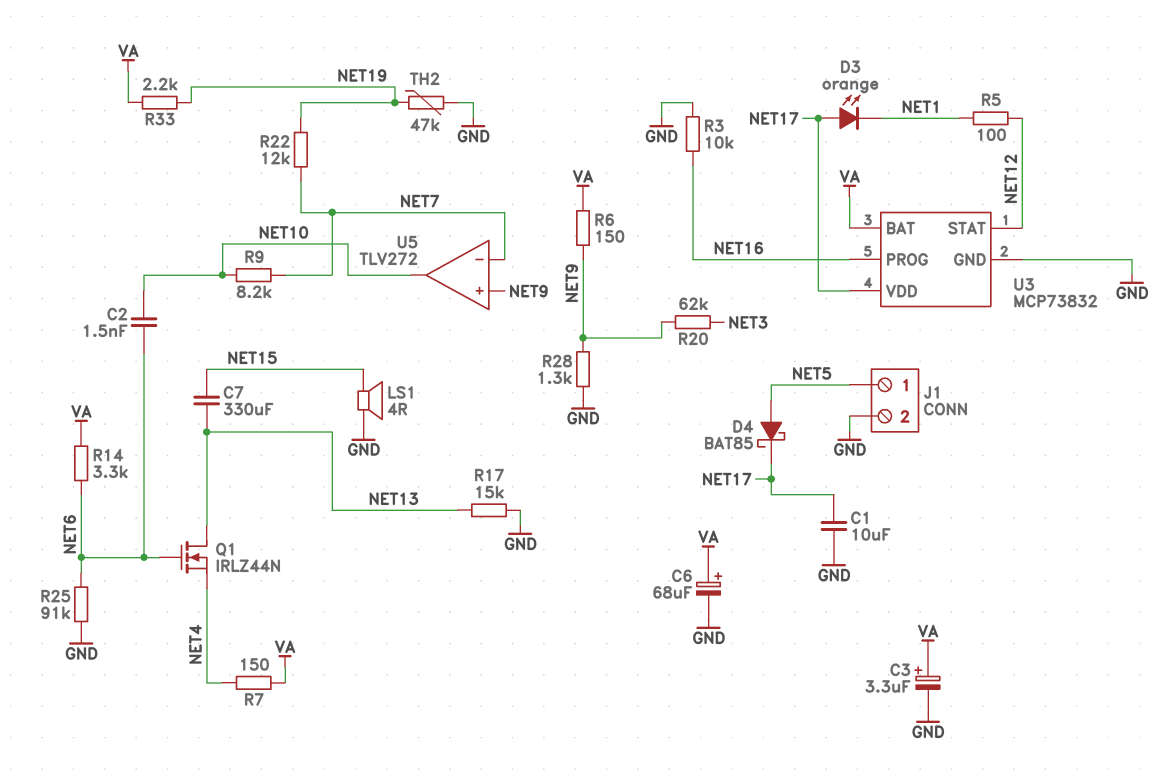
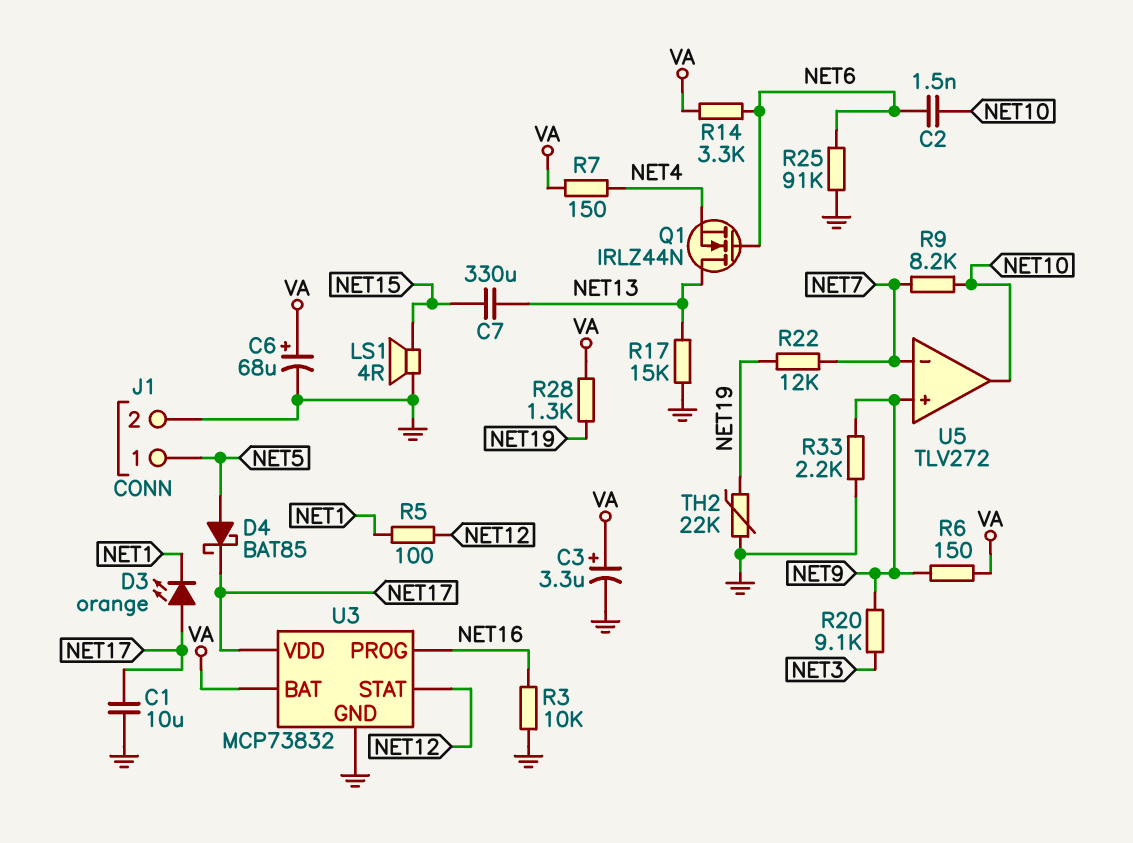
R20: 62k (NET3, NET9) -> 9.1k (NET3, NET9)
R28: 1.3k (GND, NET9) -> 1.3k (NET19, VA)
R33: 2.2k (NET19, VA) -> 2.2k (GND, NET9)
TH2: 47k (GND, NET19) -> 22k (GND, NET19)

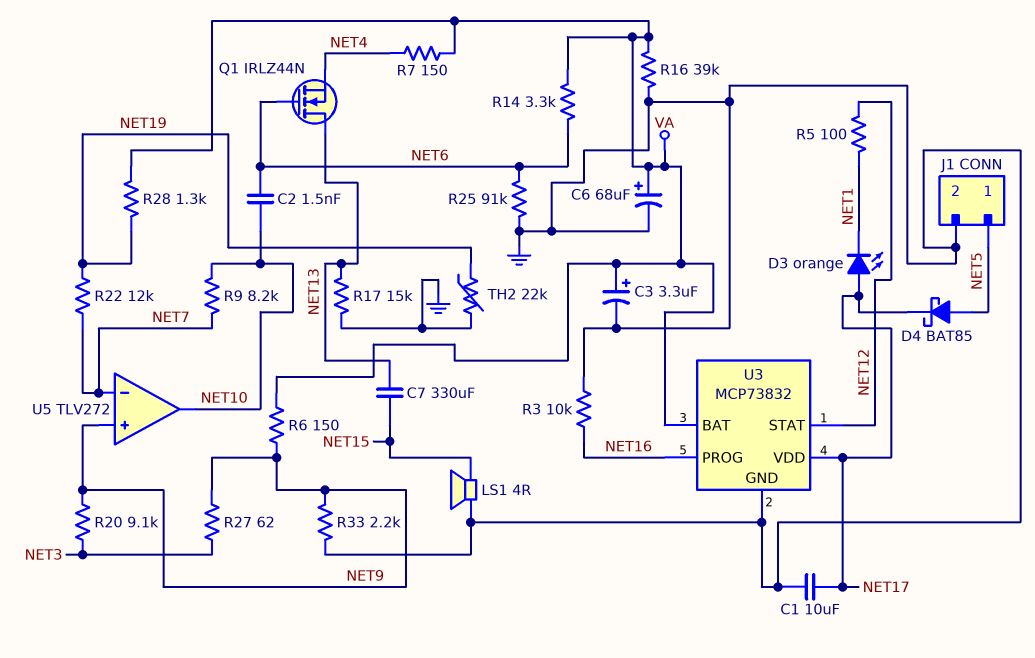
R16: none -> 39k (GND, VA)
R27: none -> 62 (NET3, NET9)

